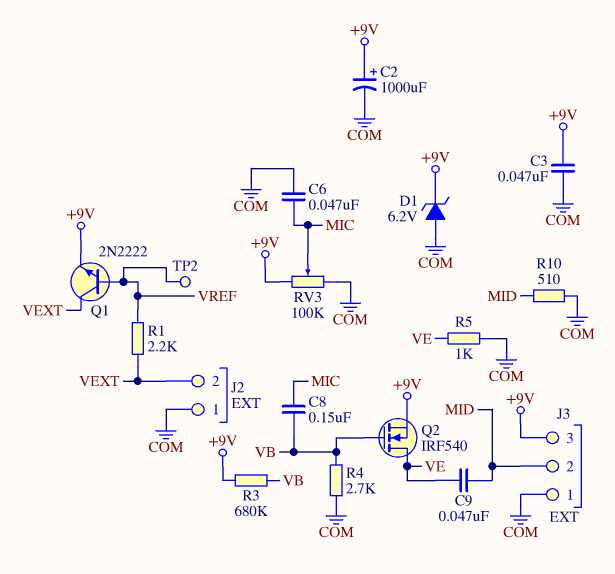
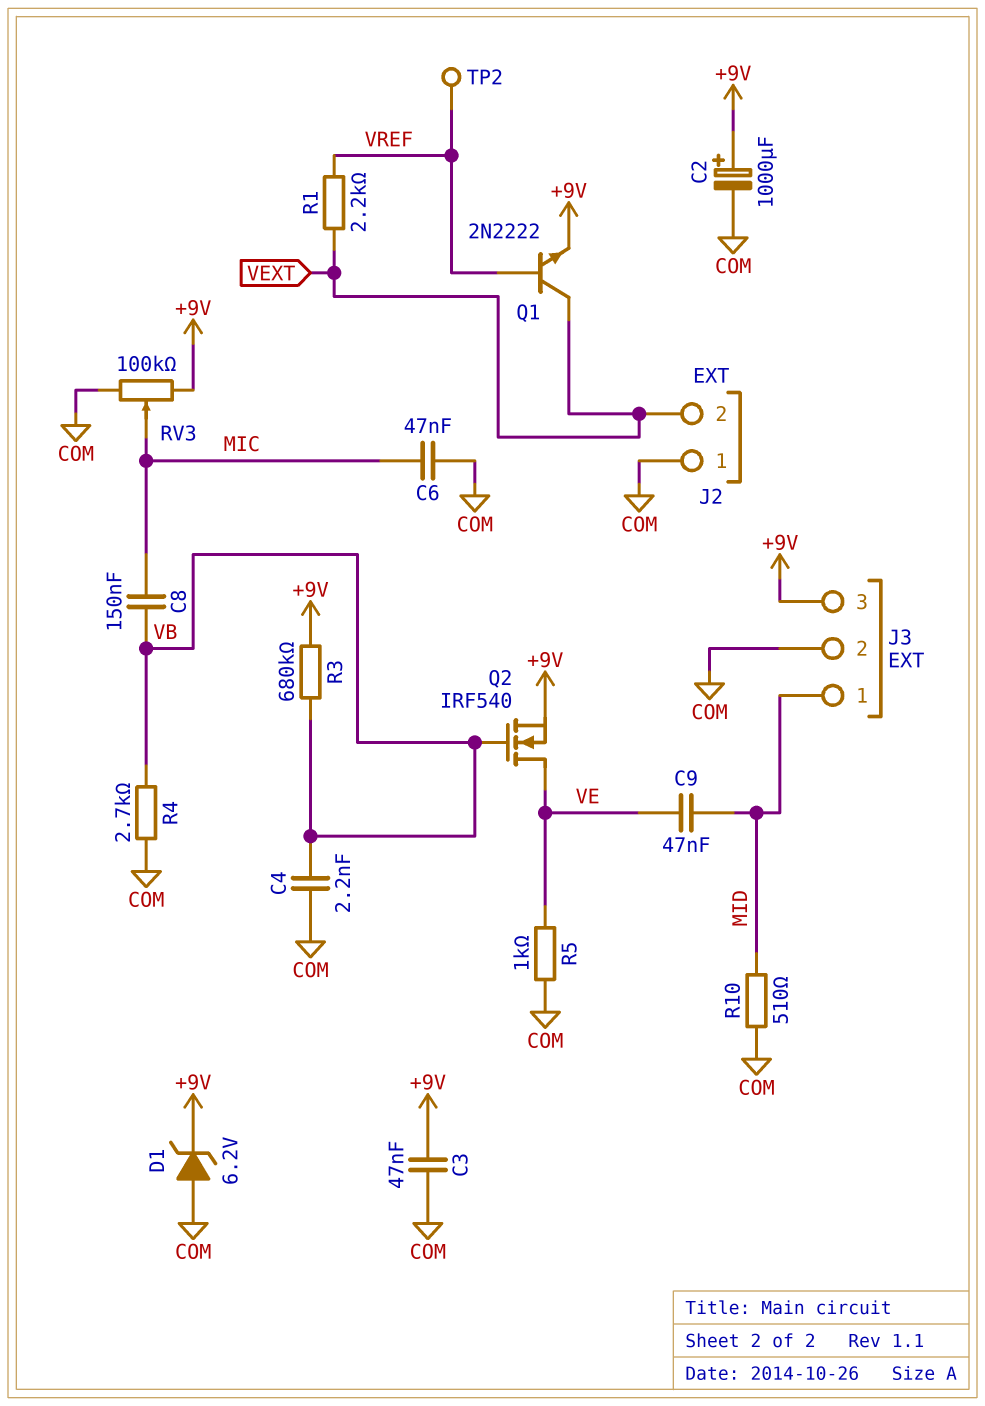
C4: none -> 2.2nF (COM, VB)
J3 pin 1: COM -> MID
J3 pin 2: MID -> COM

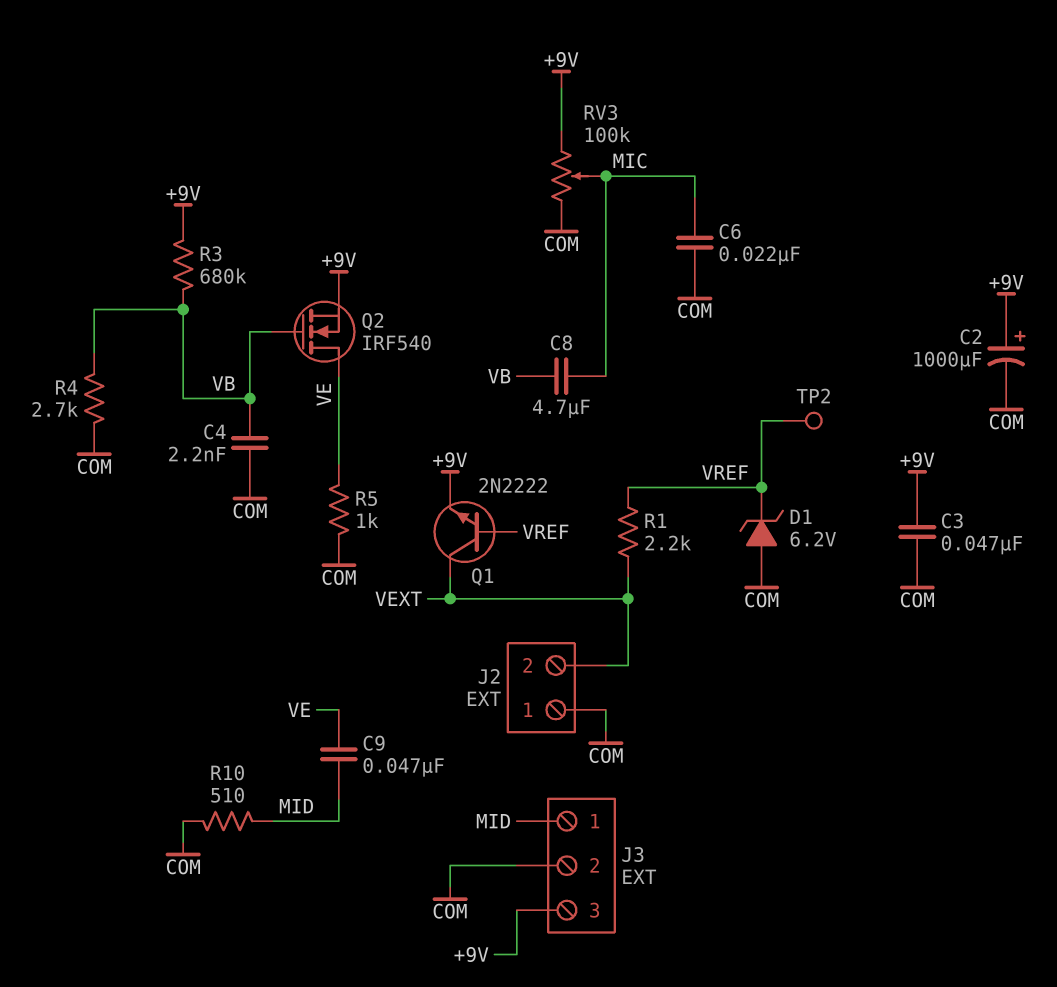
C6: 47nF (COM, MIC) -> 22nF (COM, MIC)
C8: 150nF (MIC, VB) -> 4.7uF (MIC, VB)
D1: zener 6.2V (A COM, K +9V) -> zener 6.2V (A COM, K VREF)

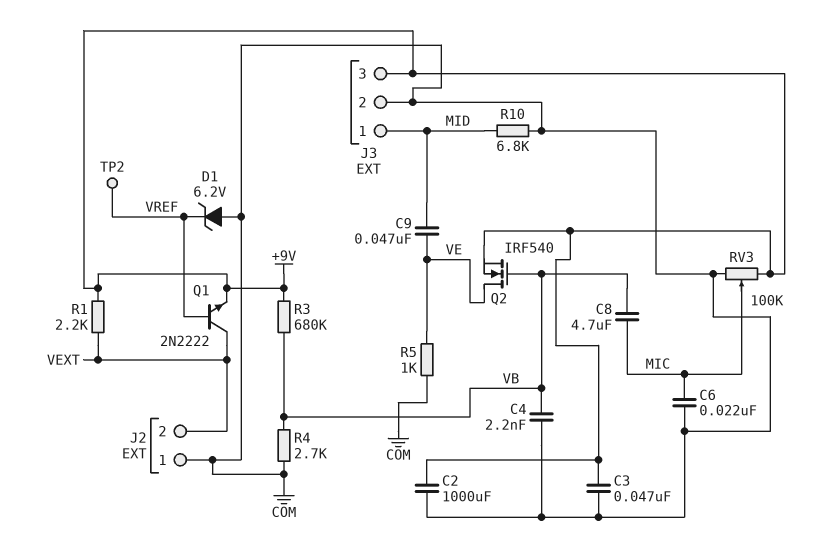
C2: 1000uF (plus +9V, minus COM) -> 1000uF (+9V, COM)
R1: 2.2k (VEXT, VREF) -> 2.2k (+9V, VEXT)
R10: 510 (COM, MID) -> 6.8k (COM, MID)

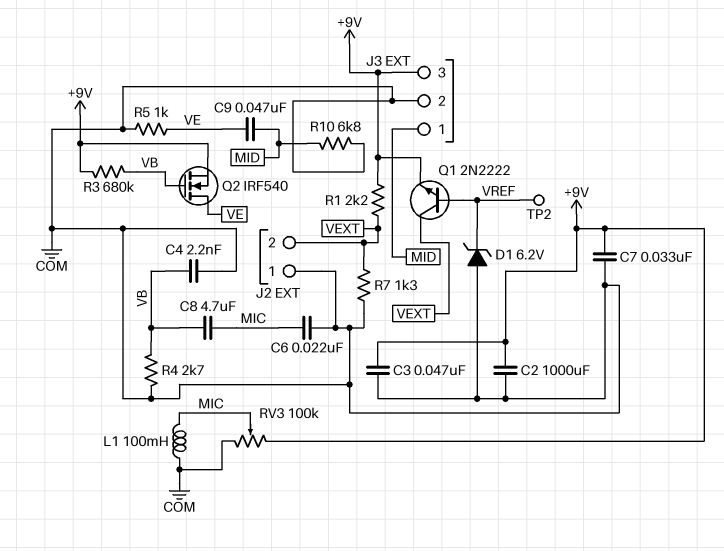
C7: none -> 33nF (+9V, COM)
L1: none -> 100mH (COM, MIC)
R7: none -> 1.3k (COM, VEXT)

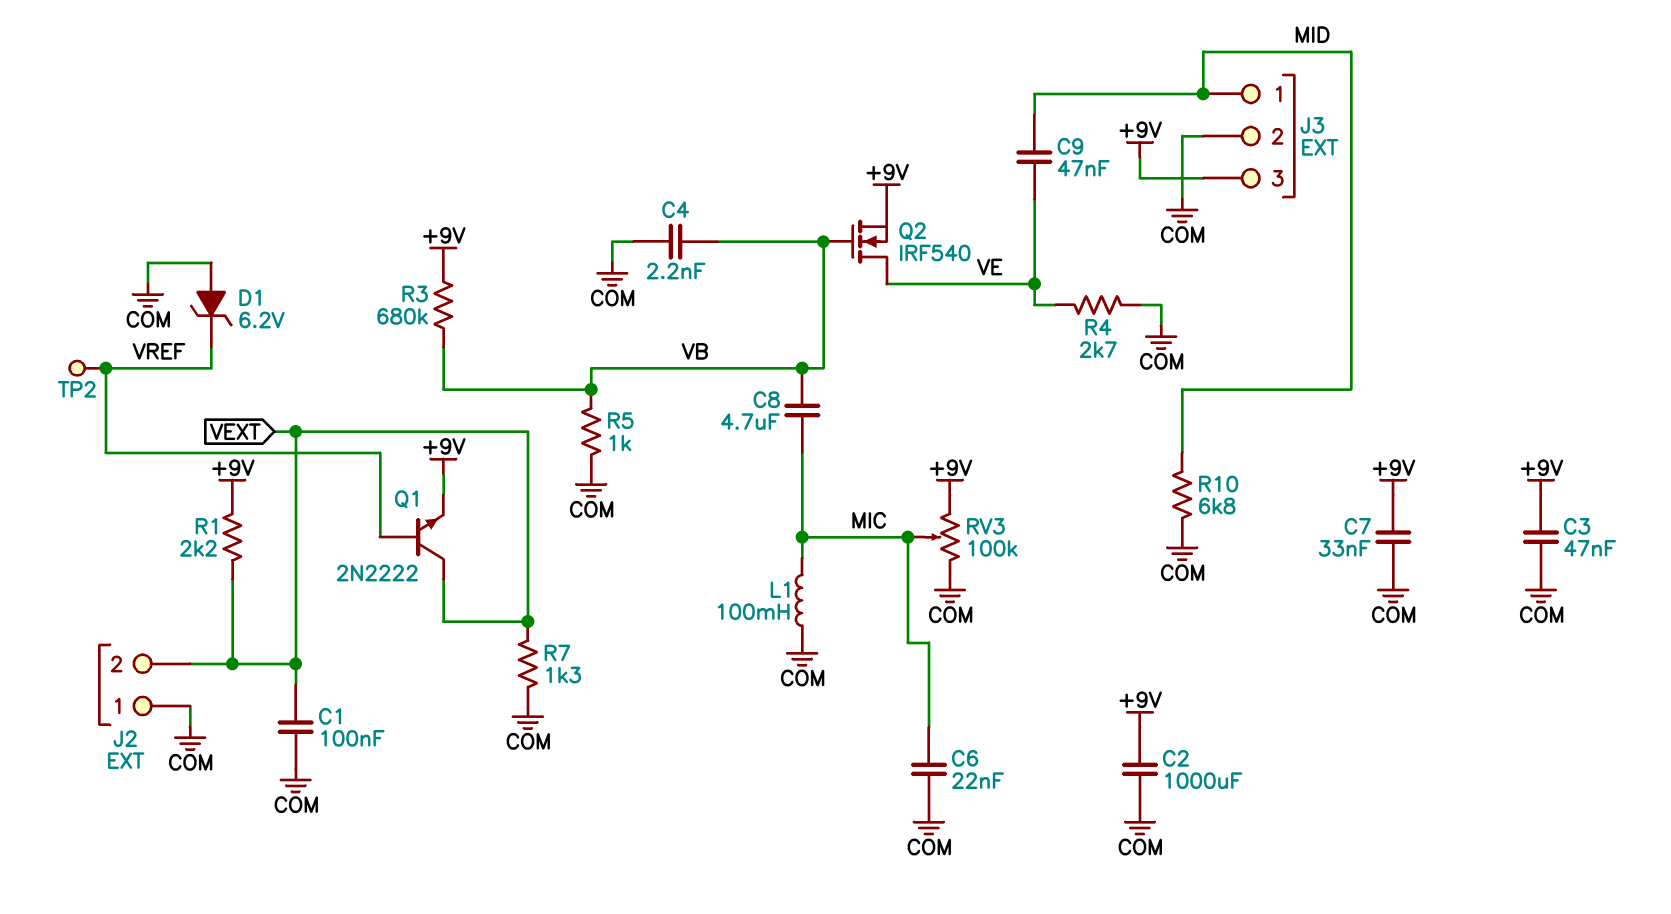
C1: none -> 100nF (COM, VEXT)
R4: 2.7k (COM, VB) -> 2.7k (COM, VE)
R5: 1k (COM, VE) -> 1k (COM, VB)

